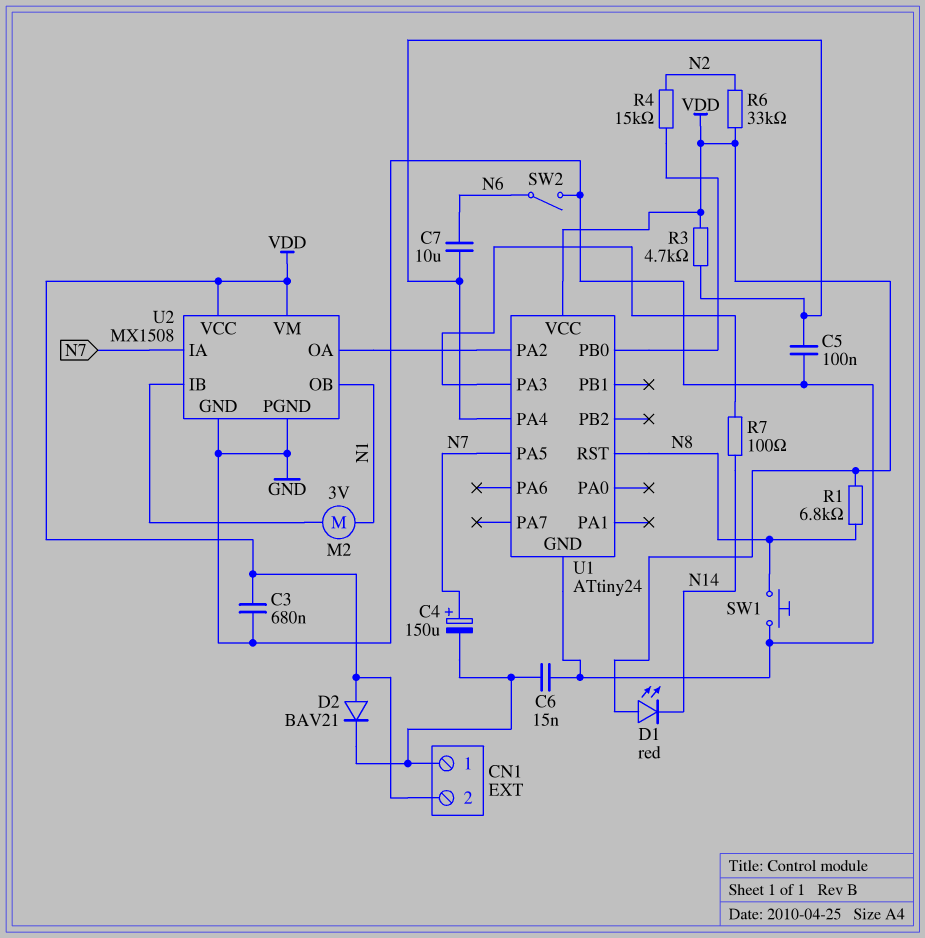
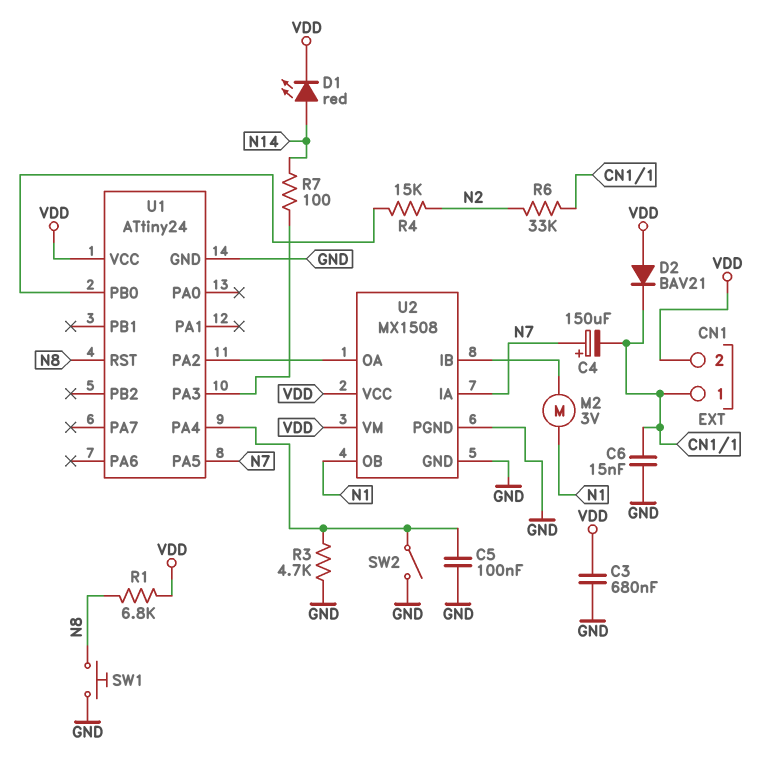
C7: 10uF (N6, U1/PA4) -> none
D1: LED red (A VDD, K N14) -> LED red (A N14, K VDD)
R3: 4.7k (U1/PA4, VDD) -> 4.7k (GND, U1/PA4)
R6: 33k (N2, VDD) -> 33k (CN1/1, N2)
SW2: switch (GND, N6) -> switch (GND, U1/PA4)

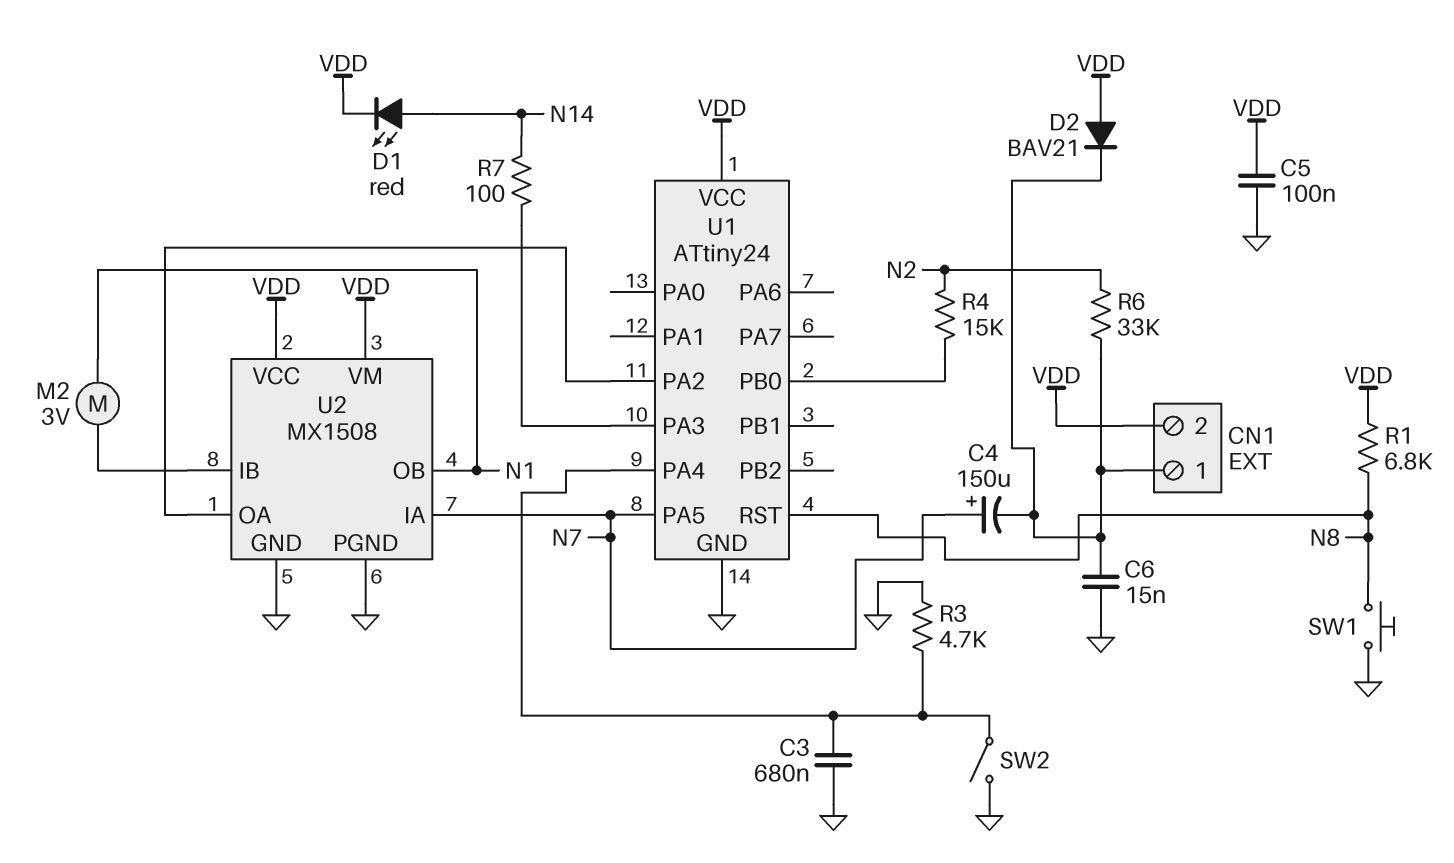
C3: 680nF (GND, VDD) -> 680nF (GND, U1/PA4)
C5: 100nF (GND, U1/PA4) -> 100nF (GND, VDD)

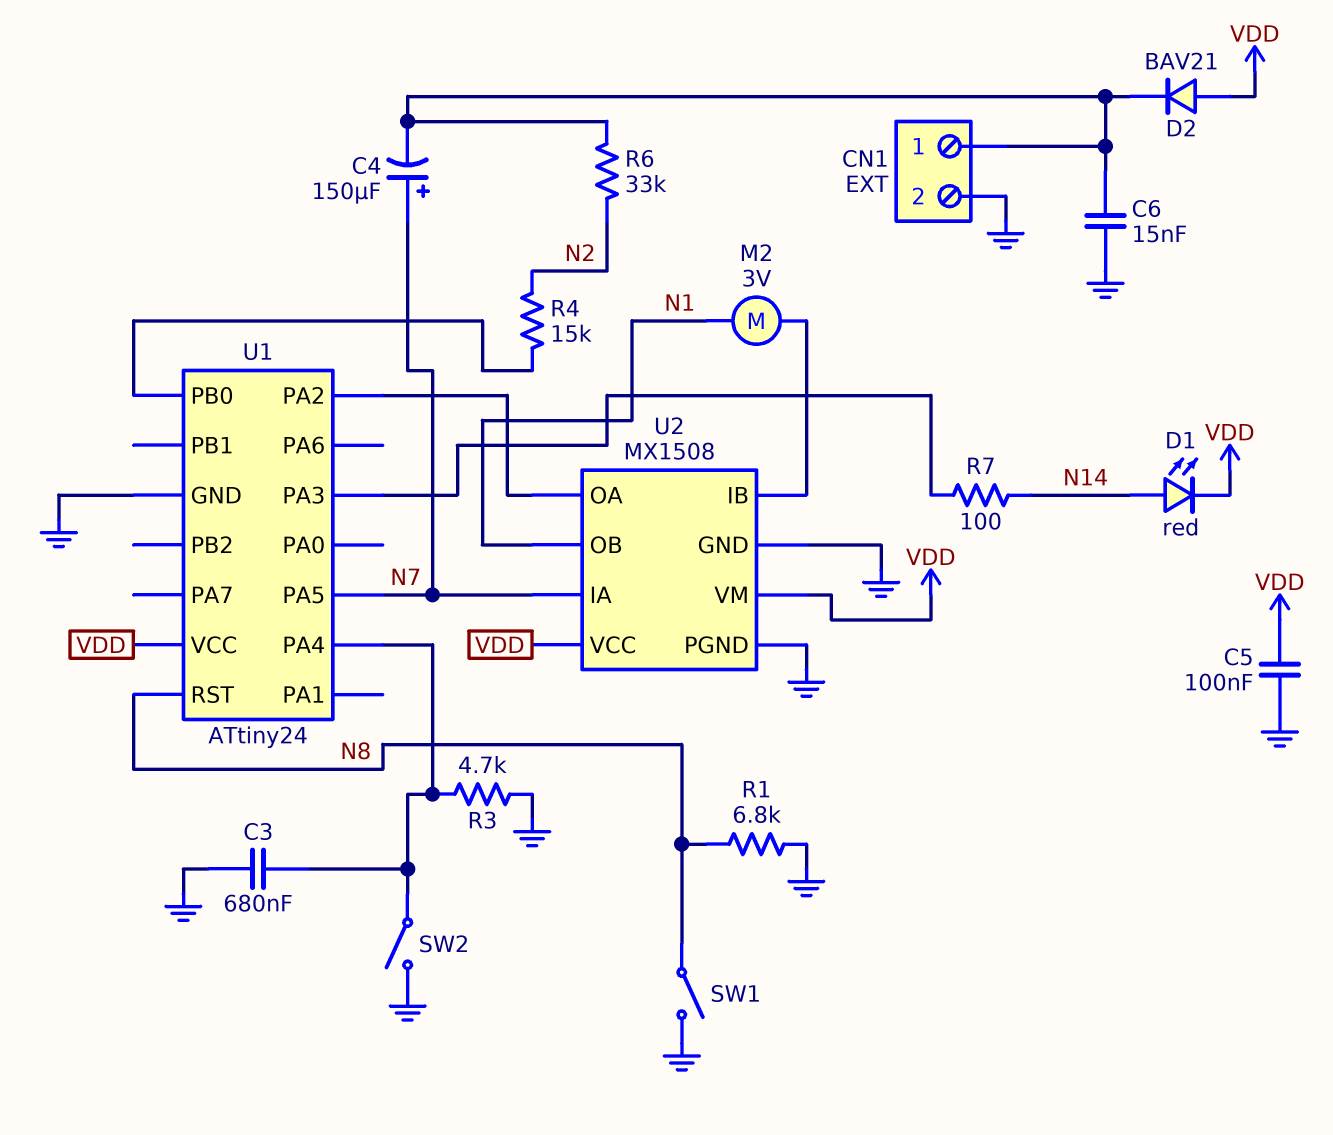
CN1 pin 2: VDD -> GND
R1: 6.8k (N8, VDD) -> 6.8k (GND, N8)
SW1: button (GND, N8) -> switch (GND, N8)

